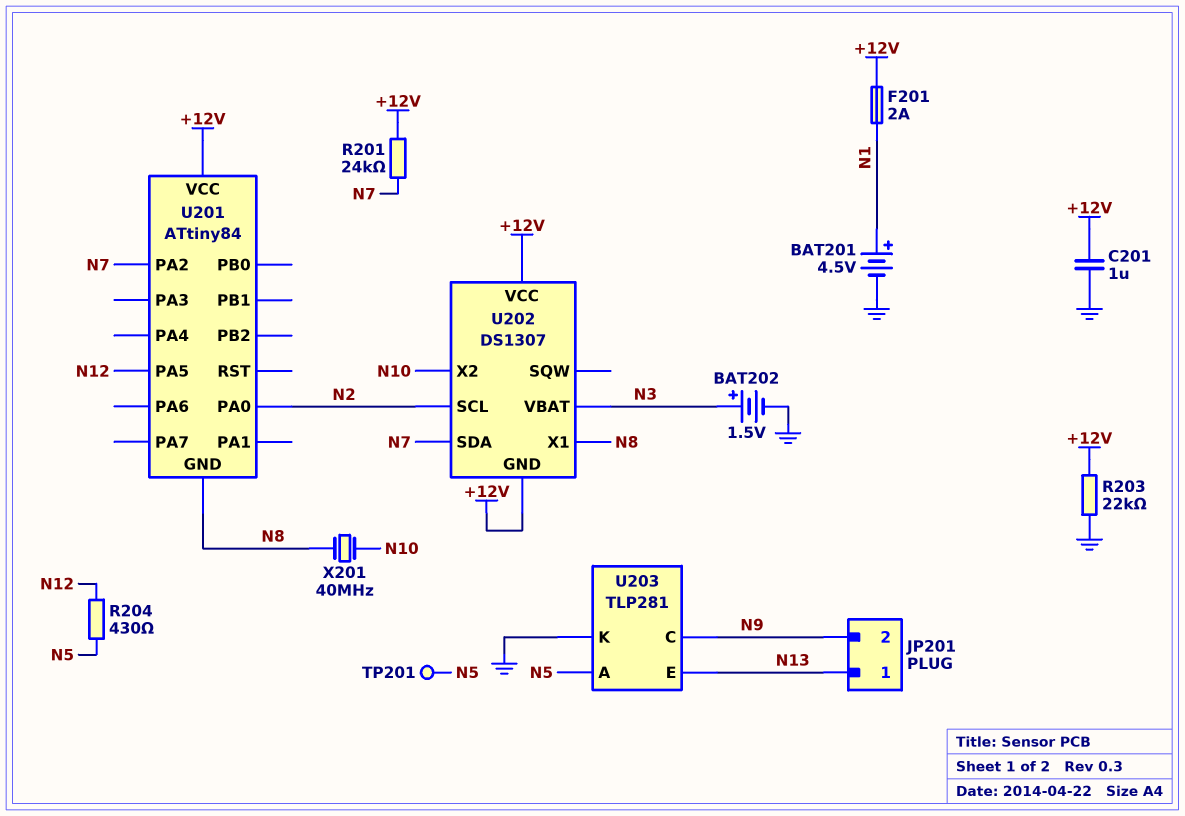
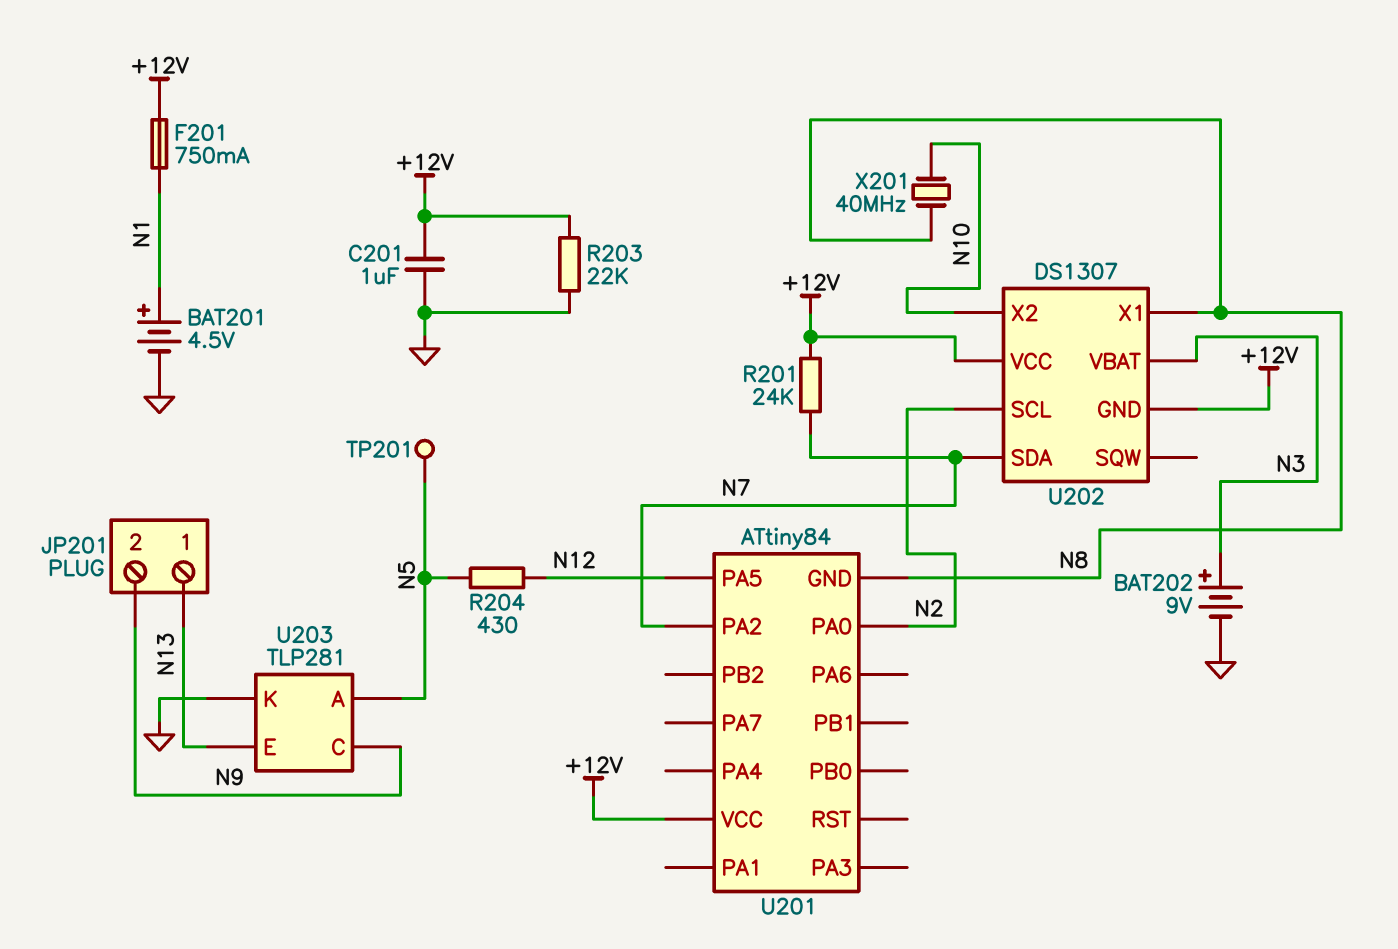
BAT202: 1.5V (plus N3, minus GND) -> 9V (plus N3, minus GND)
F201: 2A (+12V, N1) -> 750mA (+12V, N1)

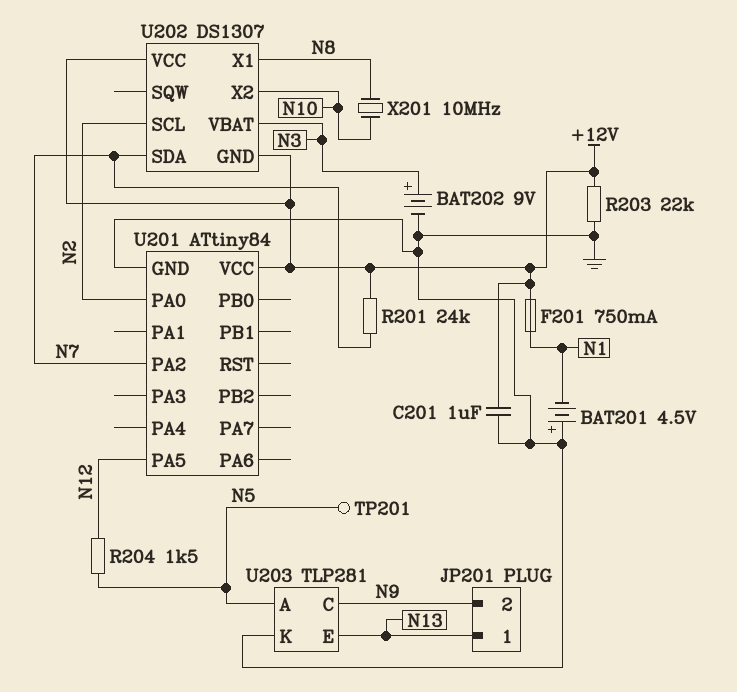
BAT201: 4.5V (plus N1, minus GND) -> 4.5V (plus GND, minus N1)
R204: 430 (N5, N12) -> 1.5k (N5, N12)
U201 pin GND: N8 -> GND
X201: 40MHz (N8, N10) -> 10MHz (N8, N10)

